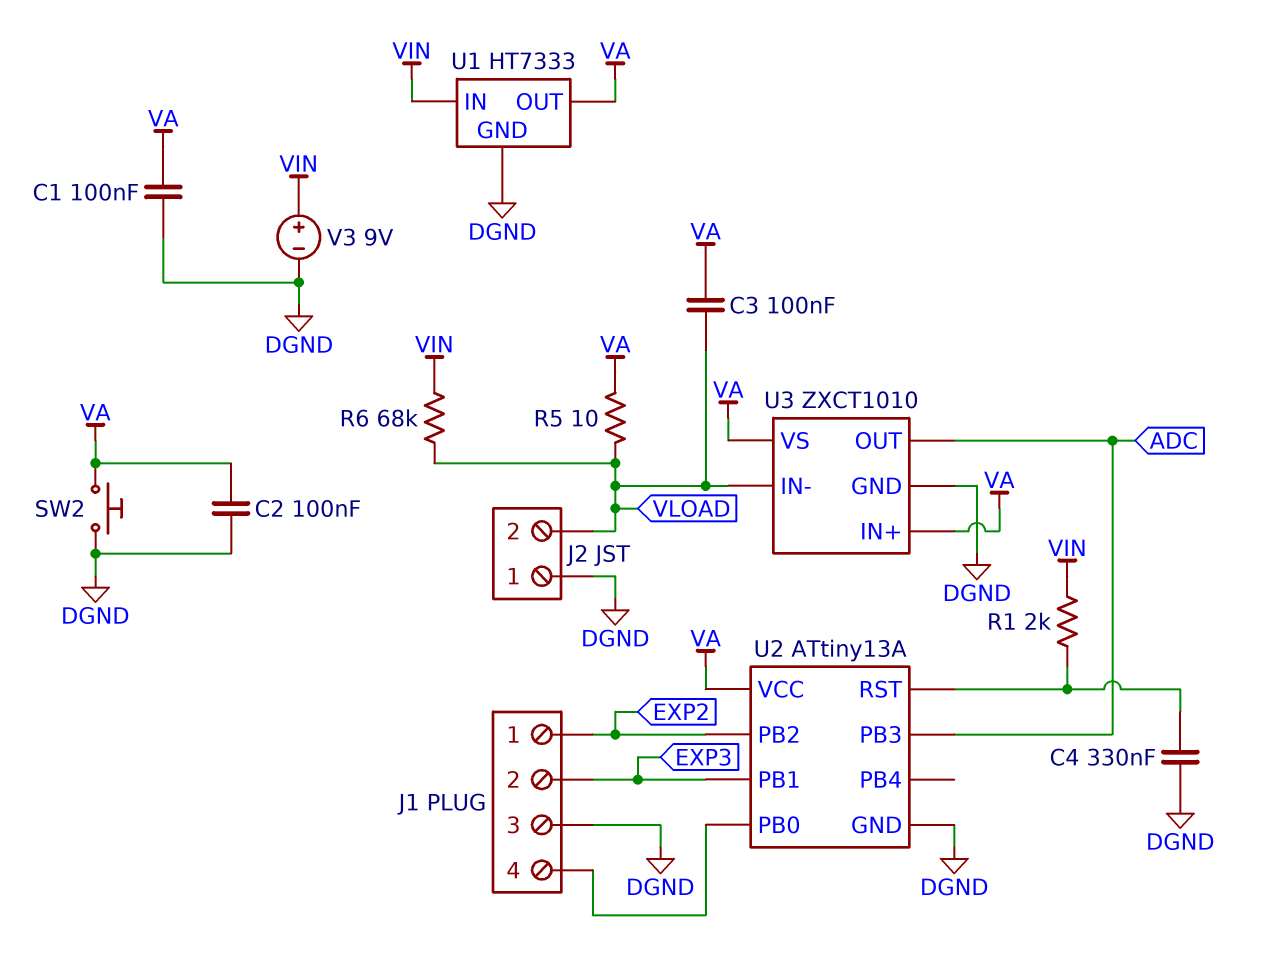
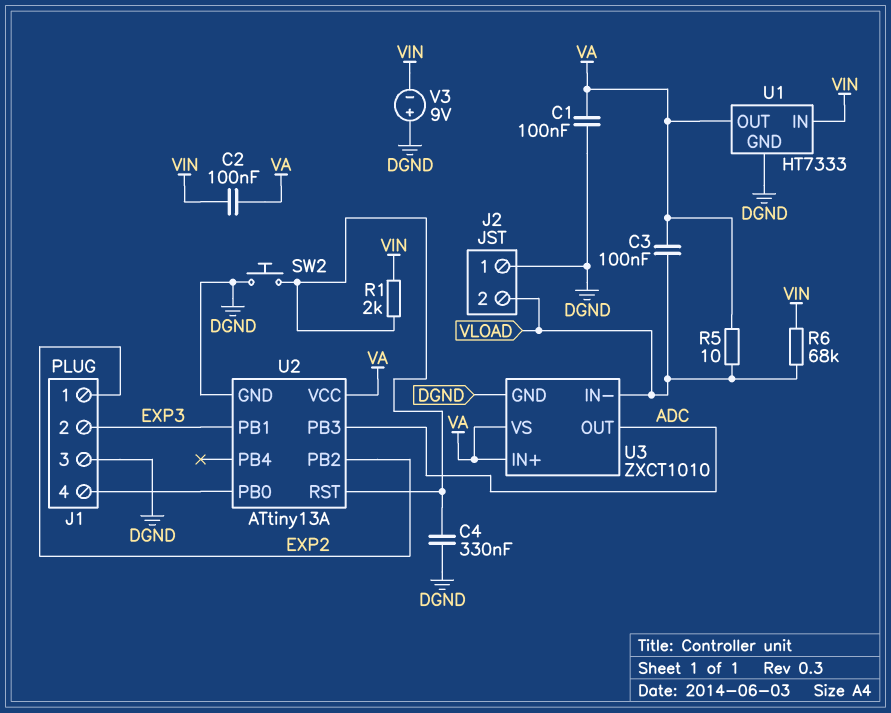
C2: 100nF (DGND, VA) -> 100nF (VA, VIN)
SW2: button (DGND, VA) -> button (DGND, U2/RST)
V3: 9V (plus VIN, minus DGND) -> 9V (plus DGND, minus VIN)

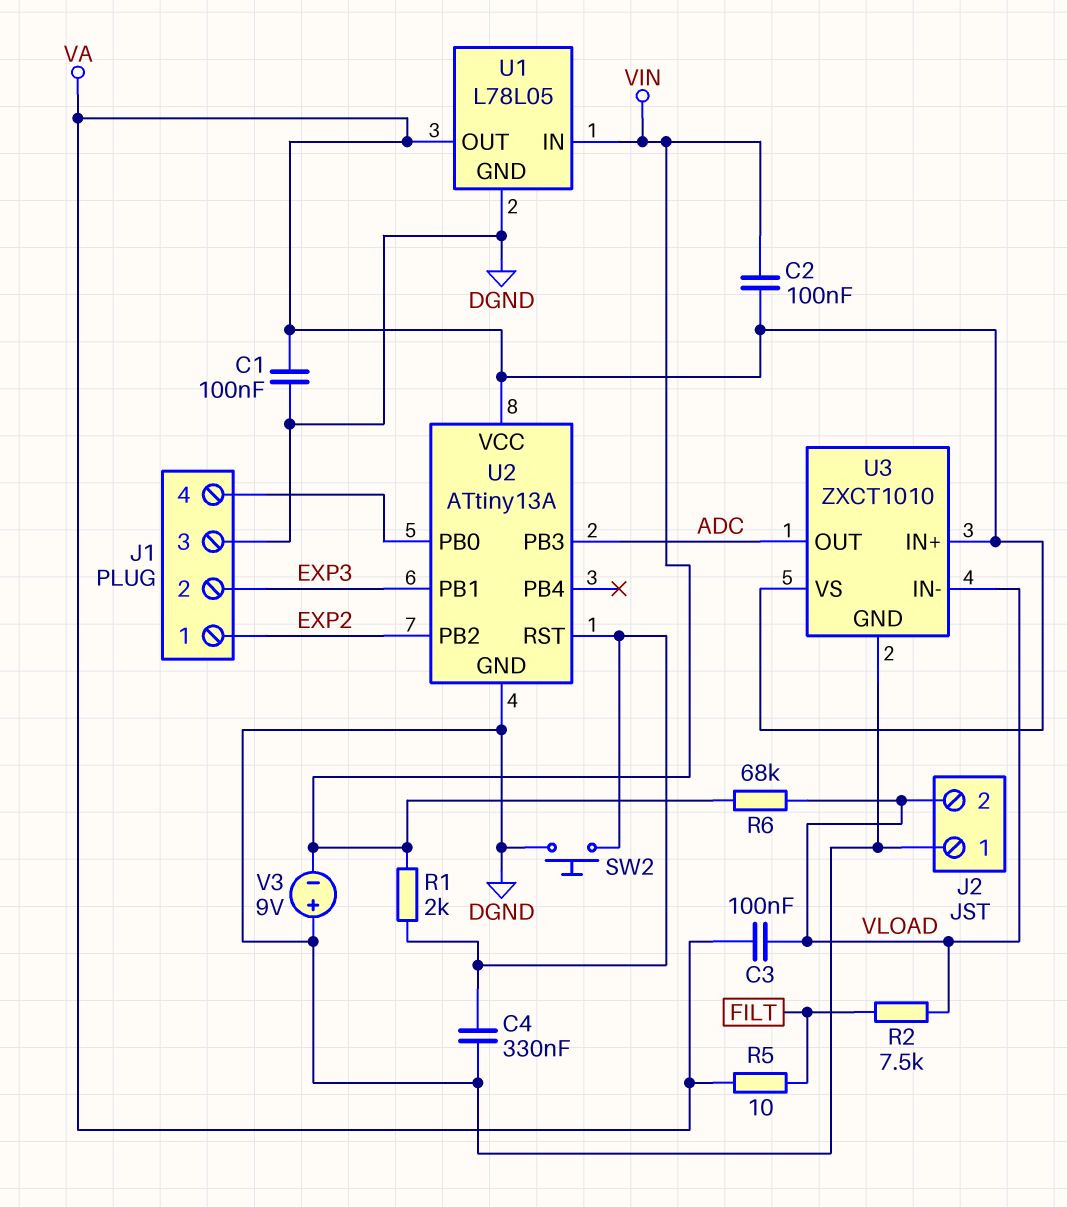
R2: none -> 7.5k (FILT, VLOAD)
R5: 10 (VA, VLOAD) -> 10 (FILT, VA)
U1: HT7333 -> L78L05

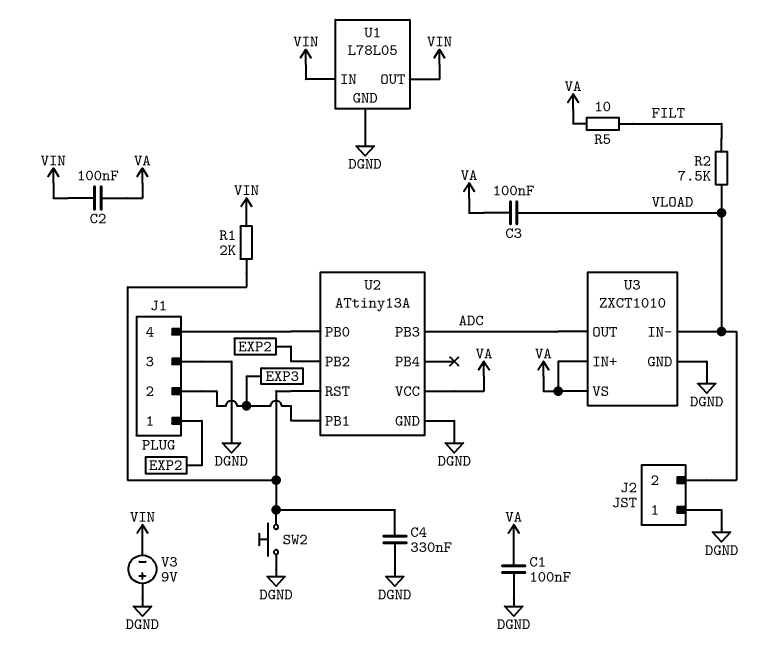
R6: 68k (VIN, VLOAD) -> none
U1 pin OUT: VA -> VIN

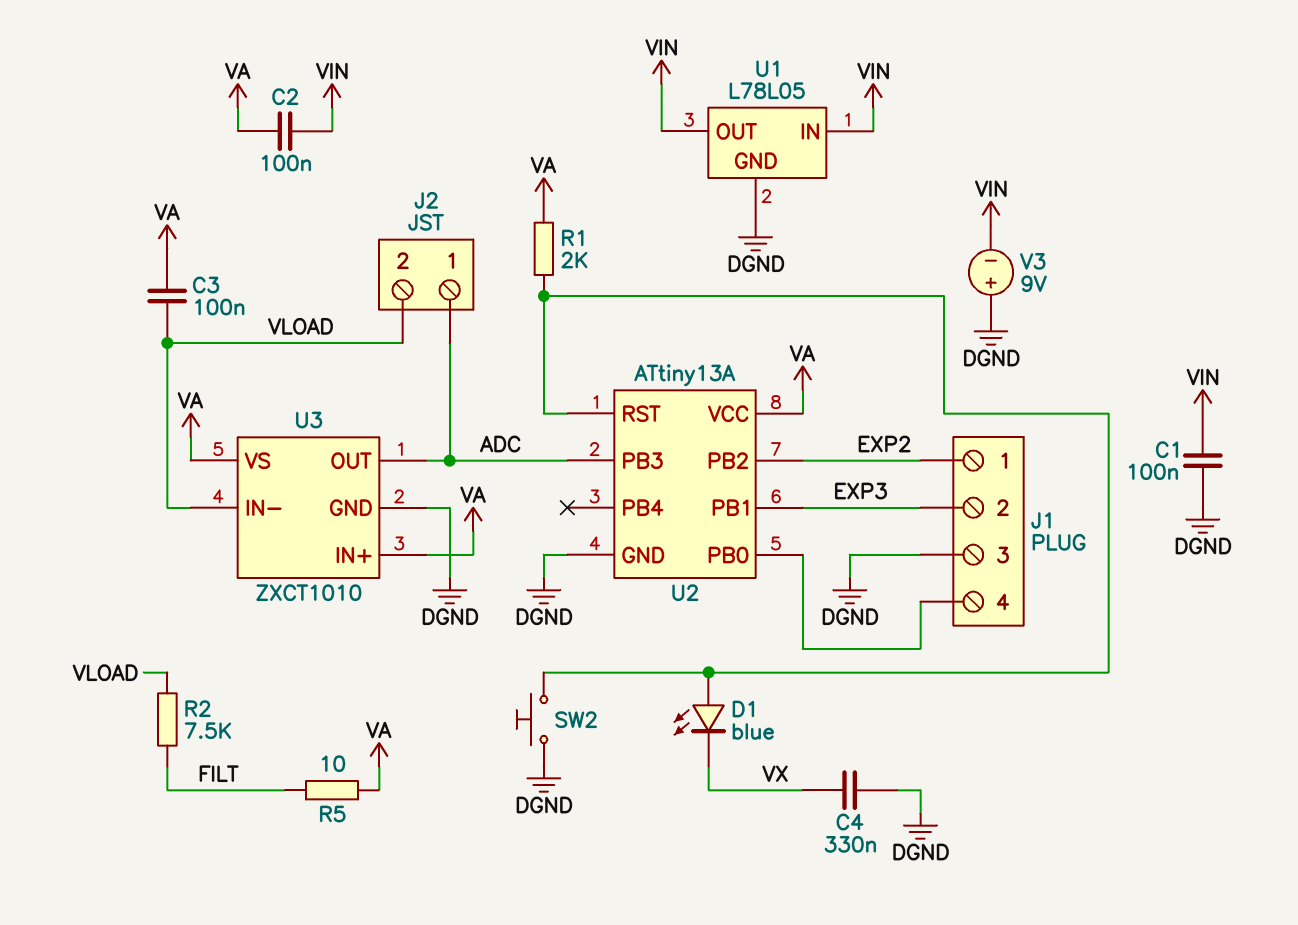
C1: 100nF (DGND, VA) -> 100nF (DGND, VIN)
C4: 330nF (DGND, U2/RST) -> 330nF (DGND, VX)
D1: none -> LED blue (A U2/RST, K VX)
J2 pin 1: DGND -> ADC
R1: 2k (U2/RST, VIN) -> 2k (U2/RST, VA)

